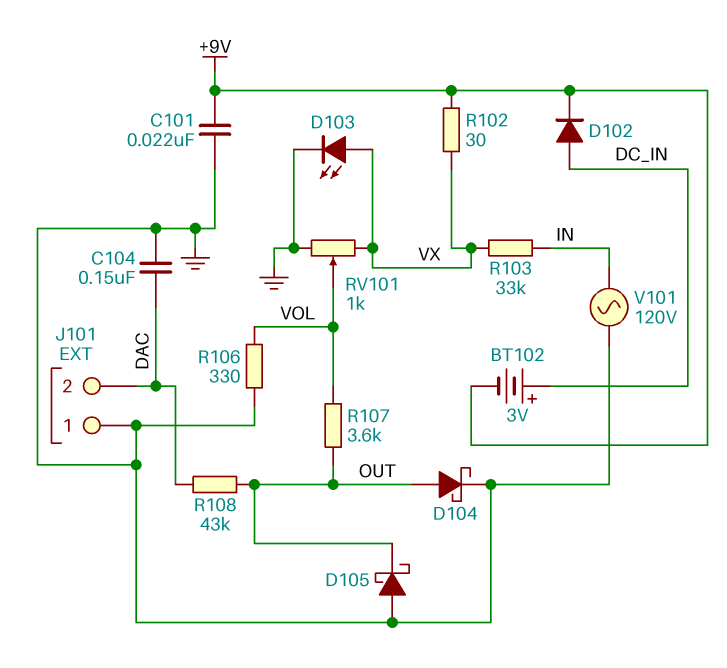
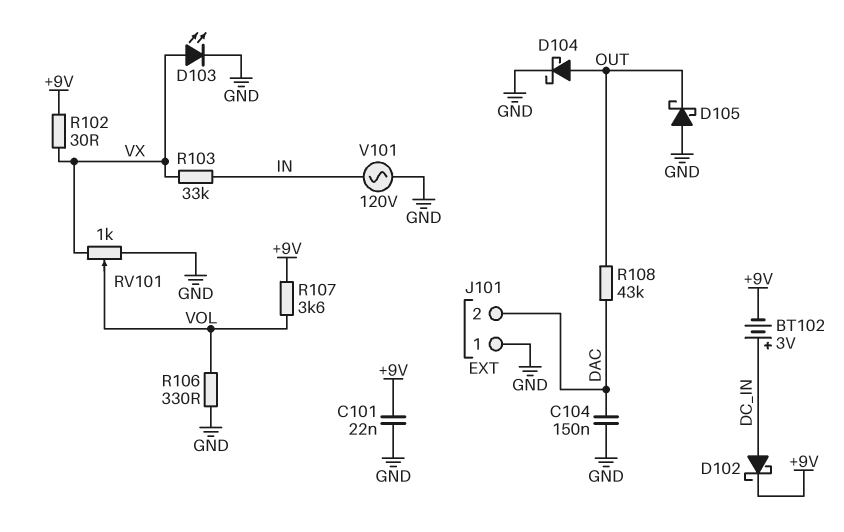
D102: diode (A DC_IN, K +9V) -> schottky (A DC_IN, K +9V)
R107: 3.6k (OUT, VOL) -> 3.6k (+9V, VOL)

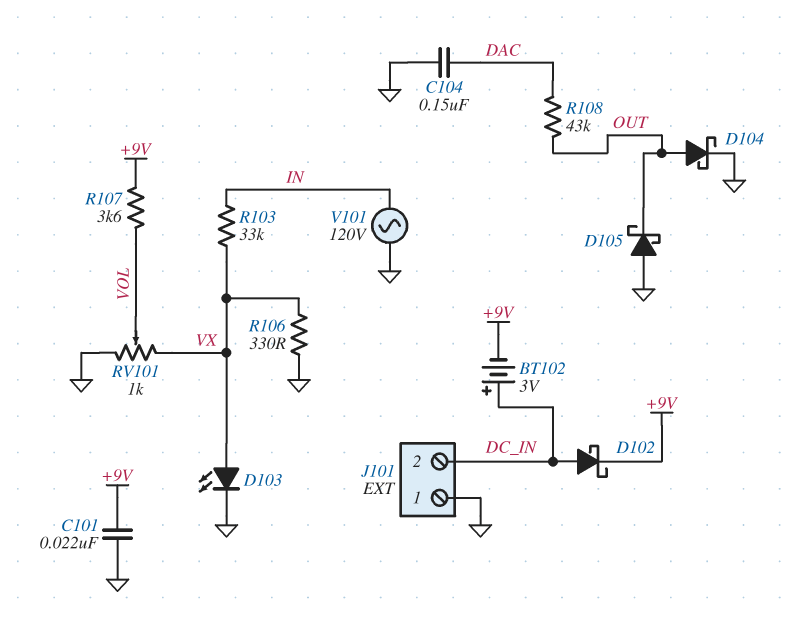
J101 pin 2: DAC -> DC_IN
R102: 30 (+9V, VX) -> none
R106: 330 (GND, VOL) -> 330 (GND, VX)

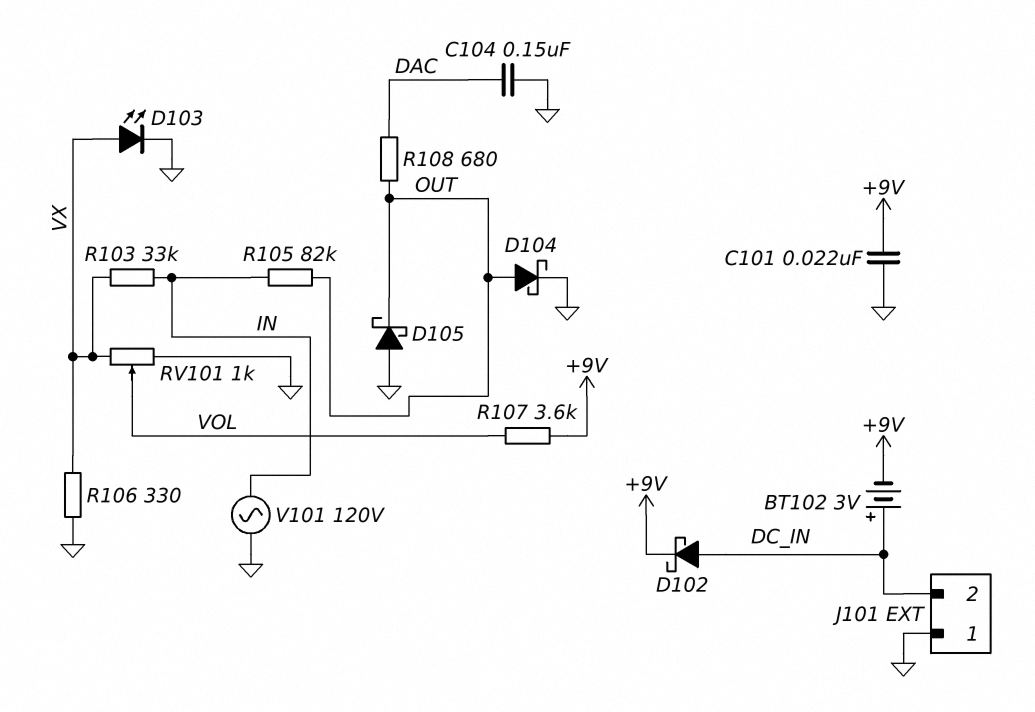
R105: none -> 82k (IN, OUT)
R108: 43k (DAC, OUT) -> 680 (DAC, OUT)

